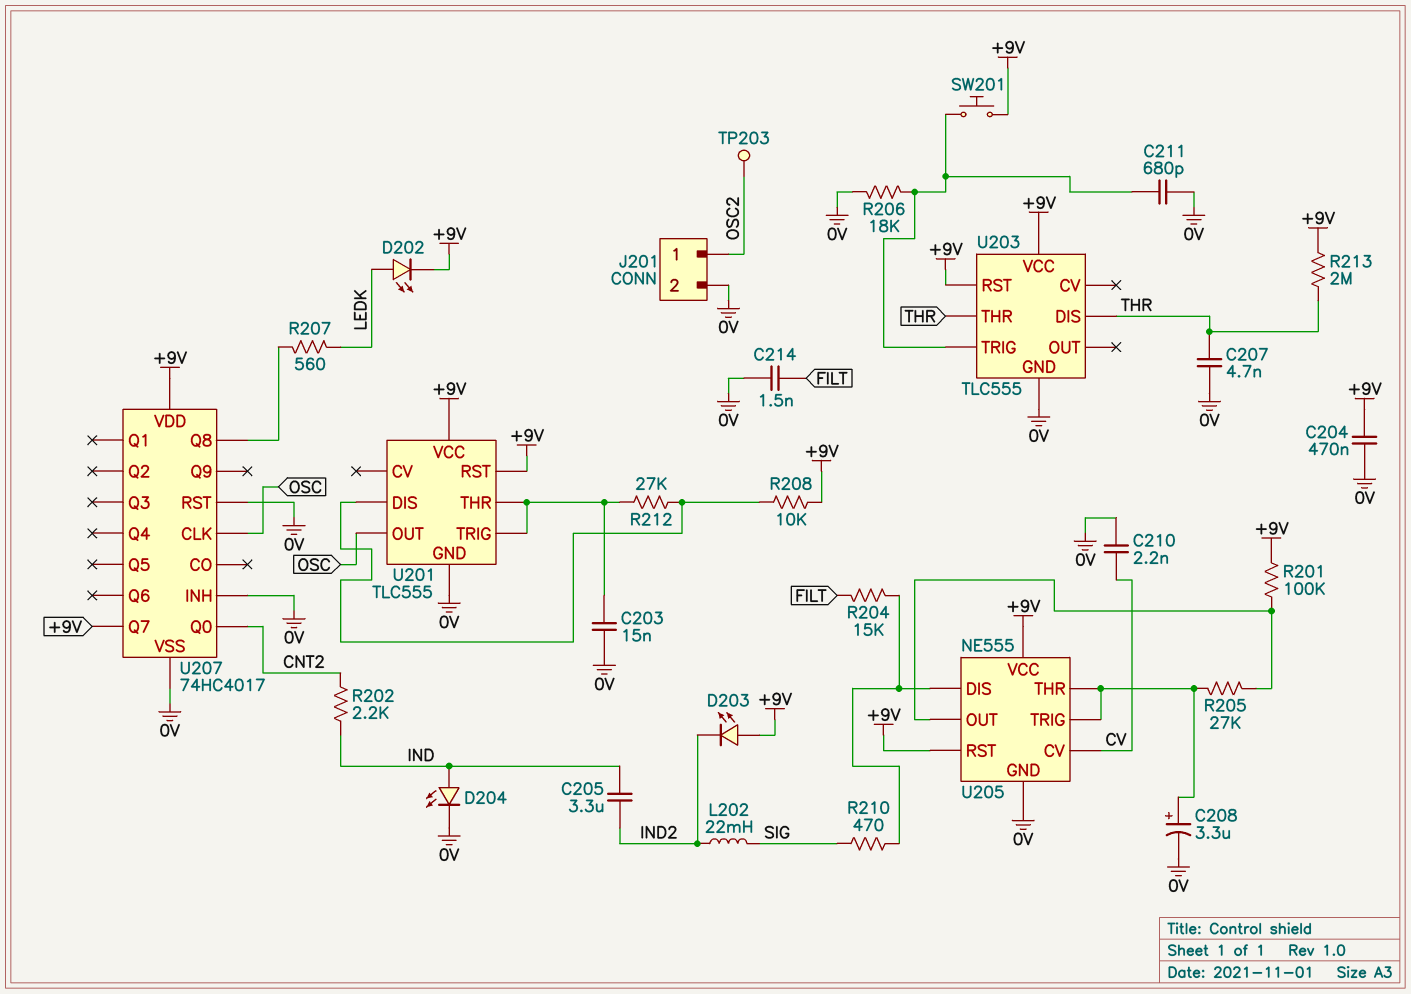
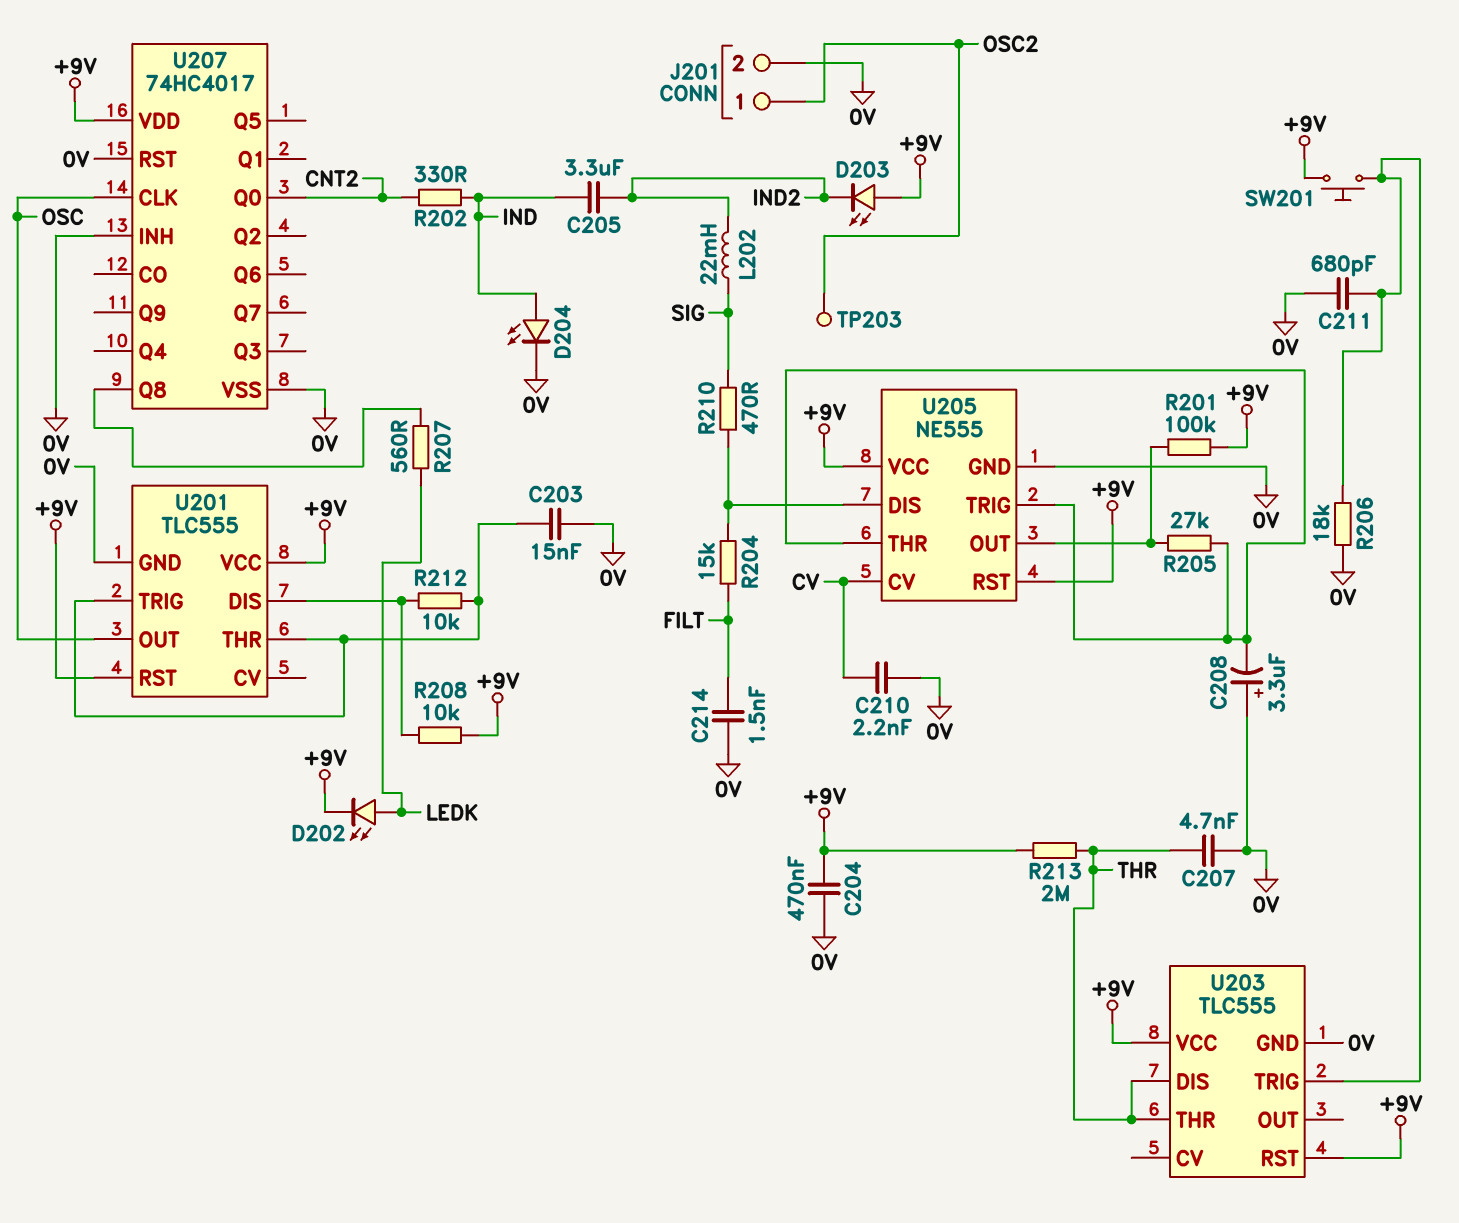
C208: 3.3uF (plus U205/THR, minus 0V) -> 3.3uF (plus 0V, minus U205/THR)
R202: 2.2k (CNT2, IND) -> 330 (CNT2, IND)
R212: 27k (U201/DIS, U201/THR) -> 10k (U201/DIS, U201/THR)
U207 pin Q7: +9V -> none

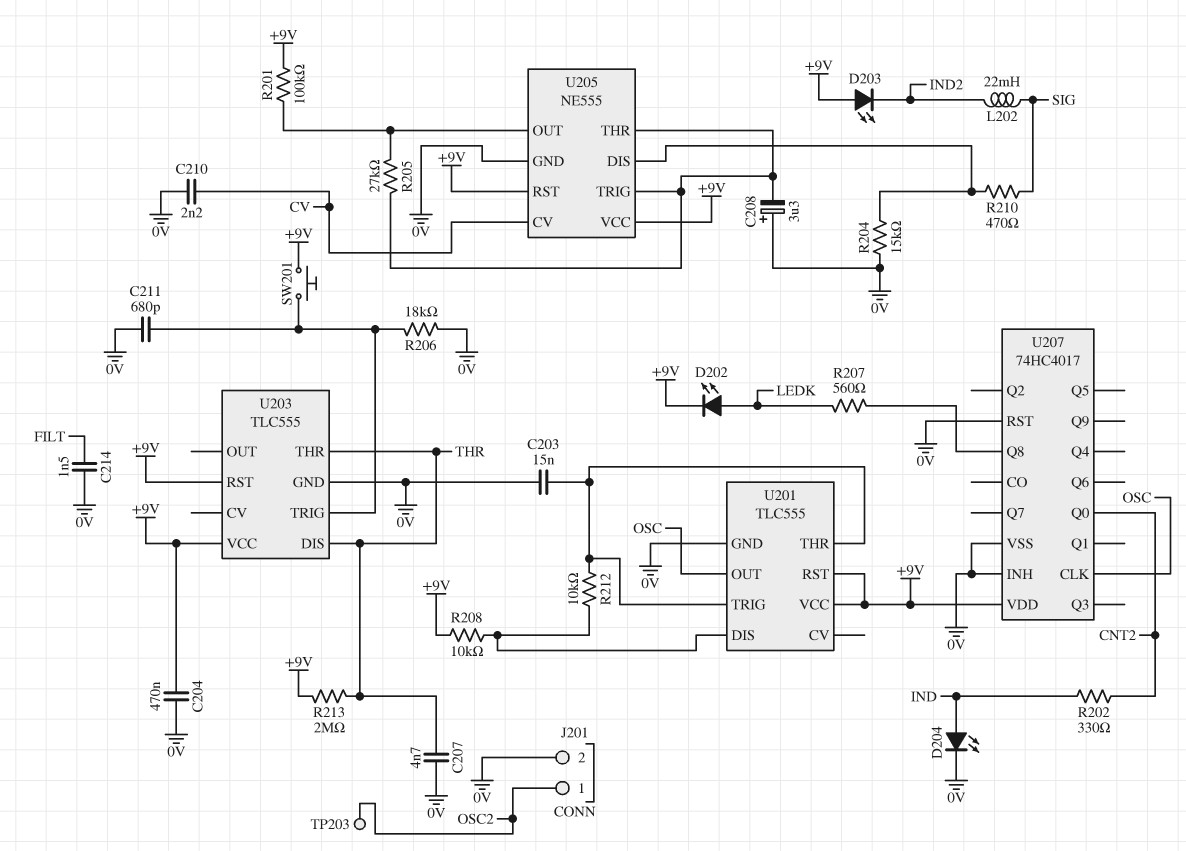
C205: 3.3uF (IND, IND2) -> none
R204: 15k (FILT, U205/DIS) -> 15k (0V, U205/DIS)

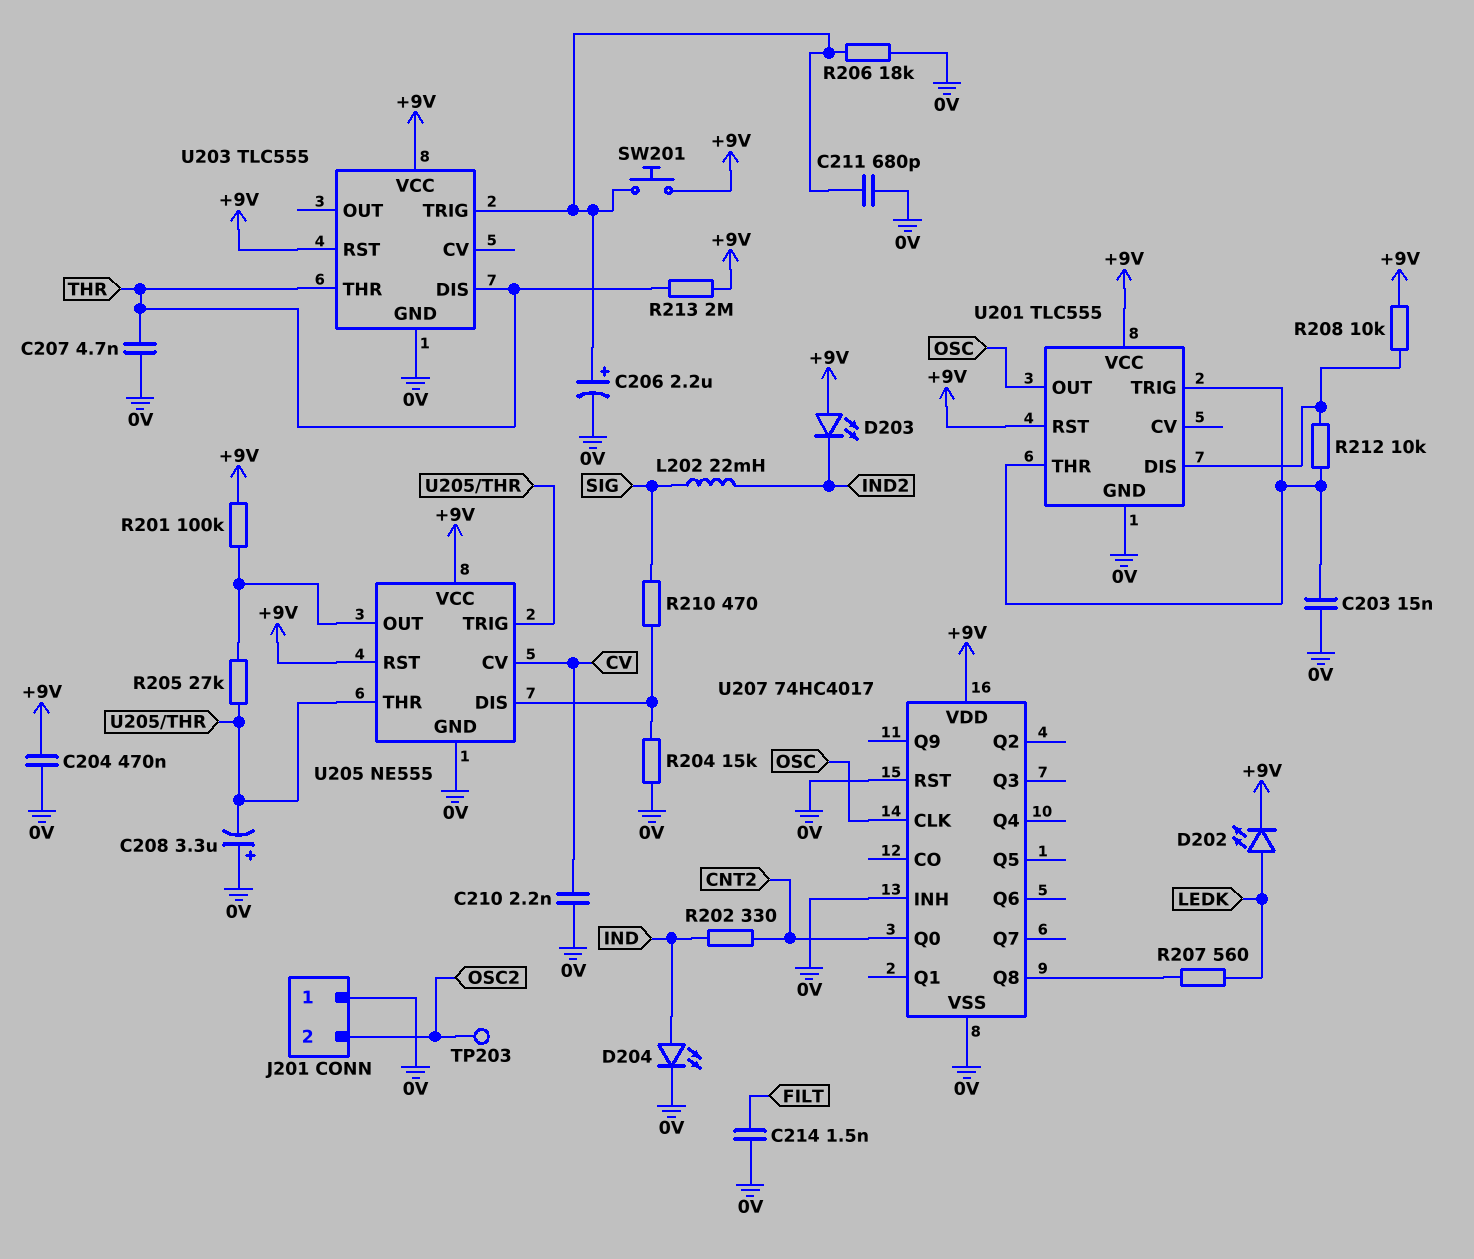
C206: none -> 2.2uF (plus U203/TRIG, minus 0V)
J201 pin 1: OSC2 -> 0V
J201 pin 2: 0V -> OSC2

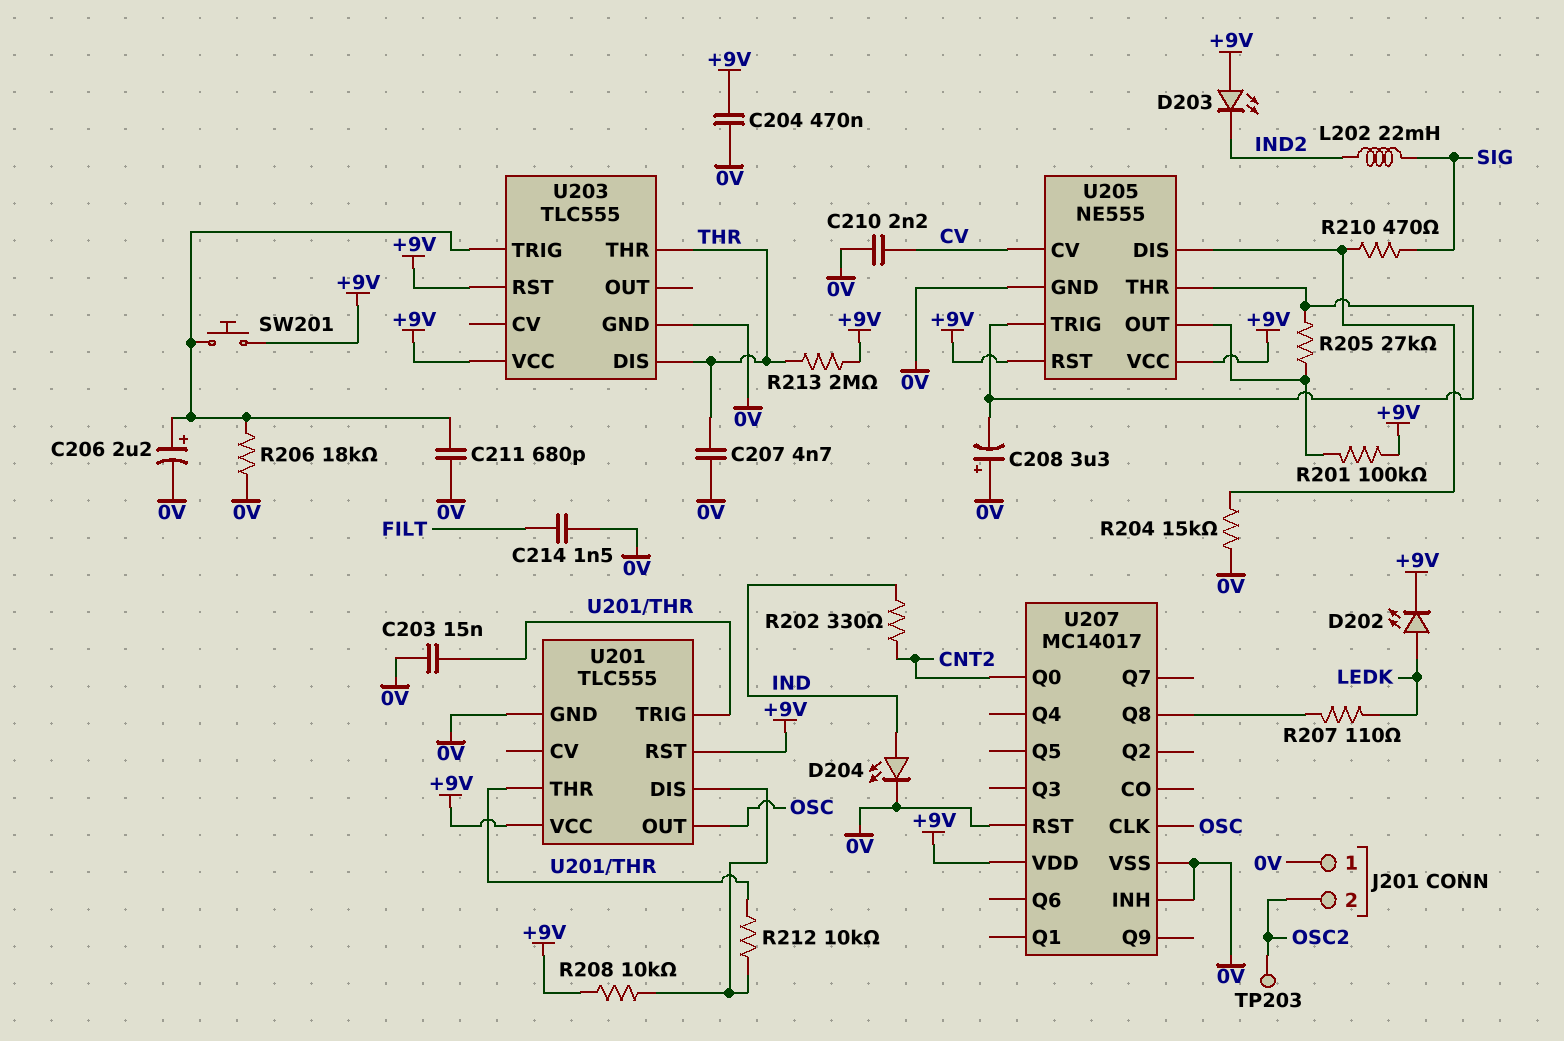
R207: 560 (LEDK, U207/Q8) -> 110 (LEDK, U207/Q8)
U207: 74HC4017 -> MC14017

